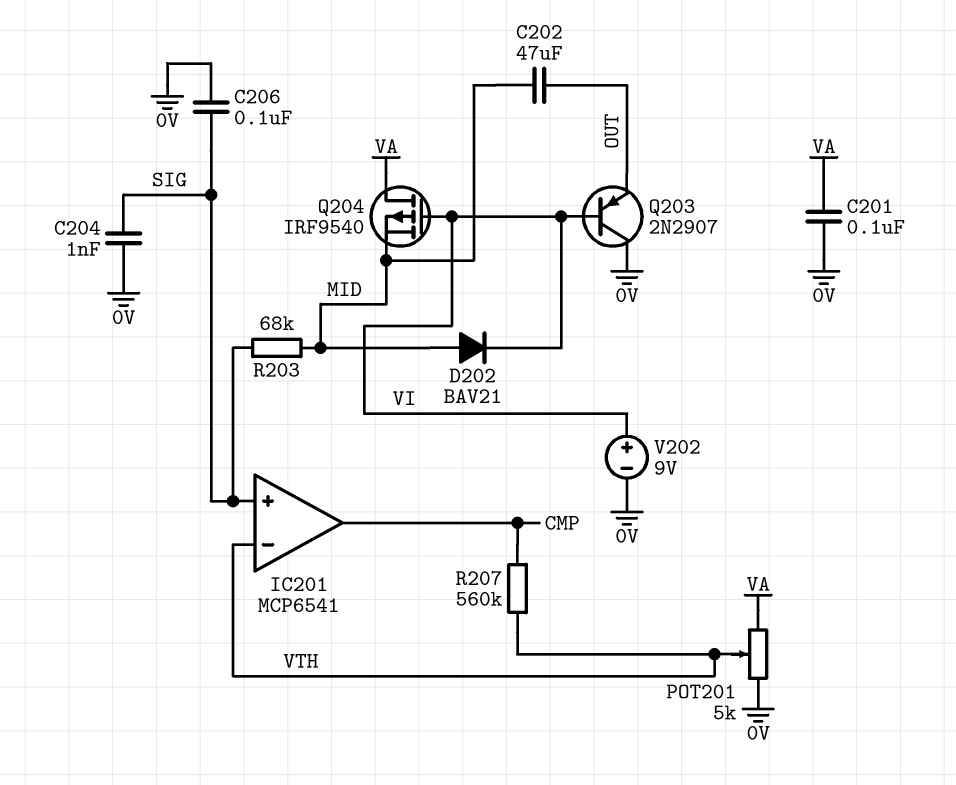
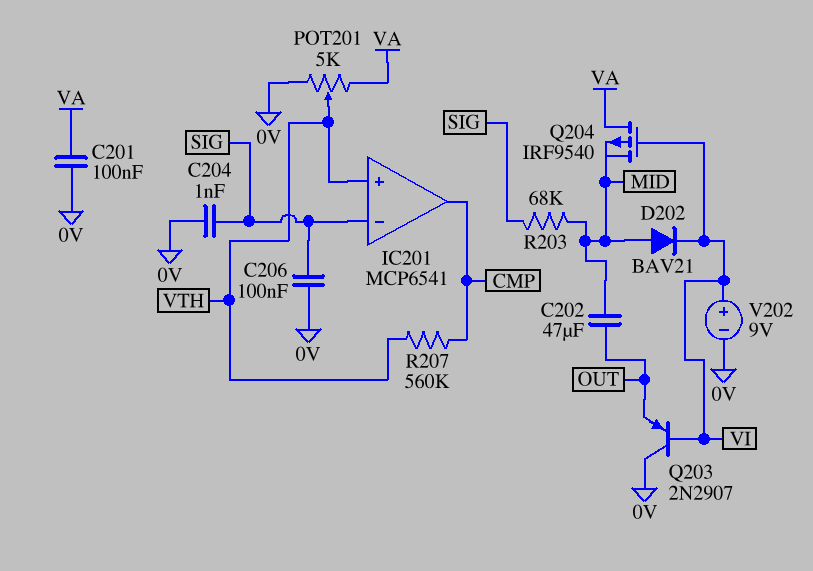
IC201 pin in+: SIG -> VTH
IC201 pin in-: VTH -> SIG

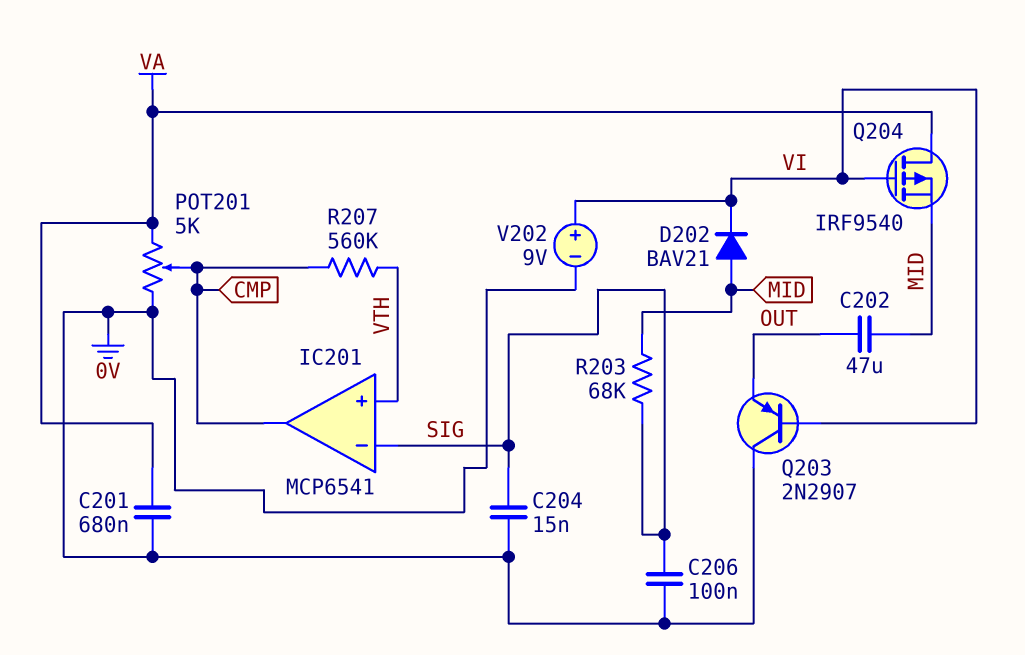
C201: 100nF (0V, VA) -> 680nF (0V, VA)
C204: 1nF (0V, SIG) -> 15nF (0V, SIG)
POT201: 5k (0V, VA, wiper VTH) -> 5k (0V, VA, wiper CMP)

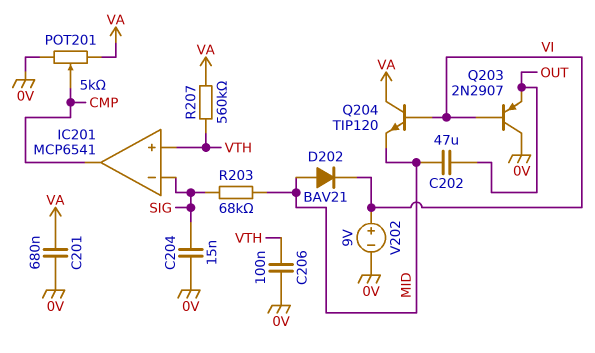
C206: 100nF (0V, SIG) -> 100nF (0V, VTH)
Q204: PMOS IRF9540 (G VI, D VA, S MID) -> NPN TIP120 (B VI, C VA, E MID)
R207: 560k (CMP, VTH) -> 560k (VA, VTH)

